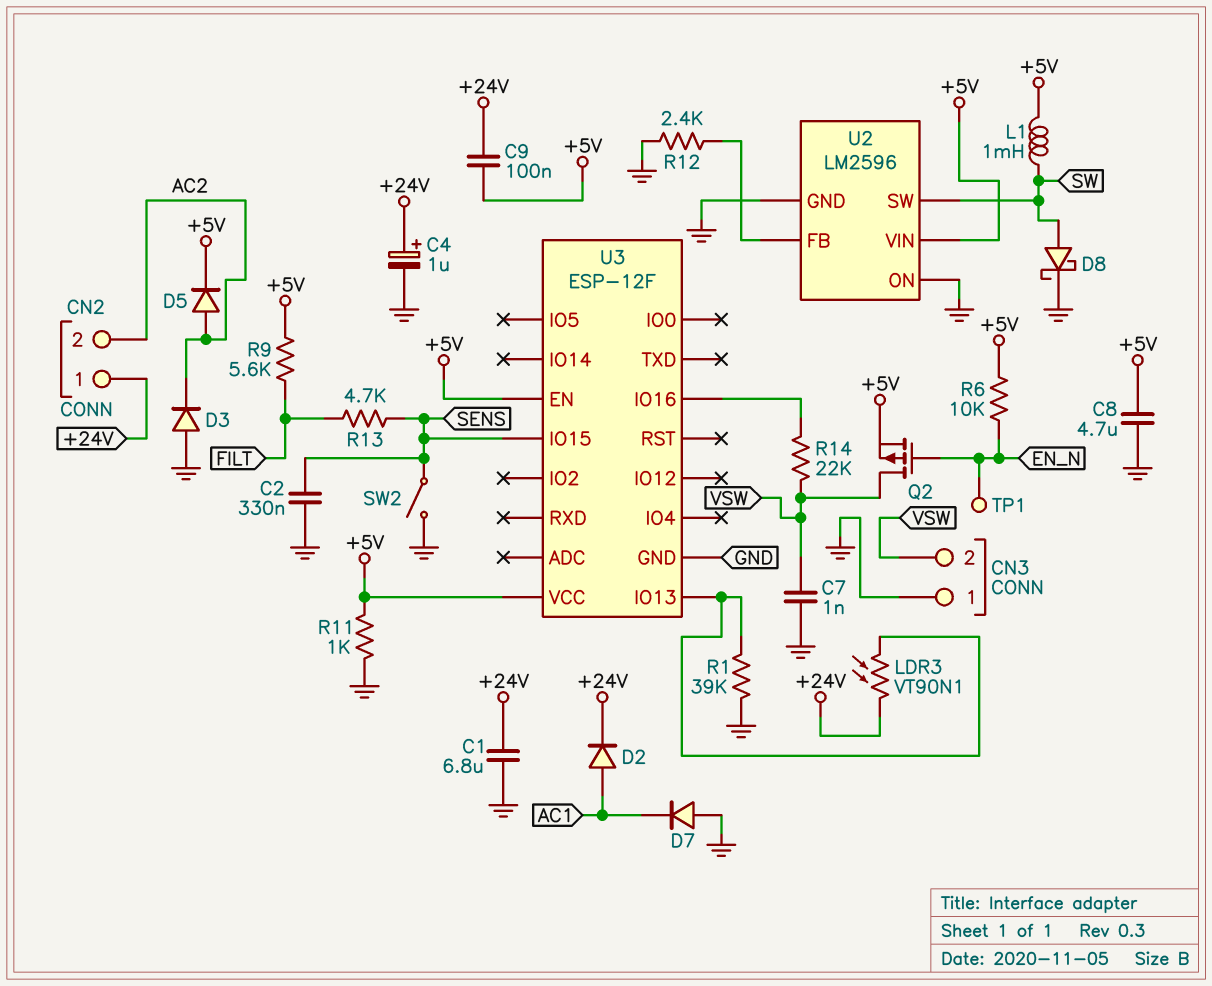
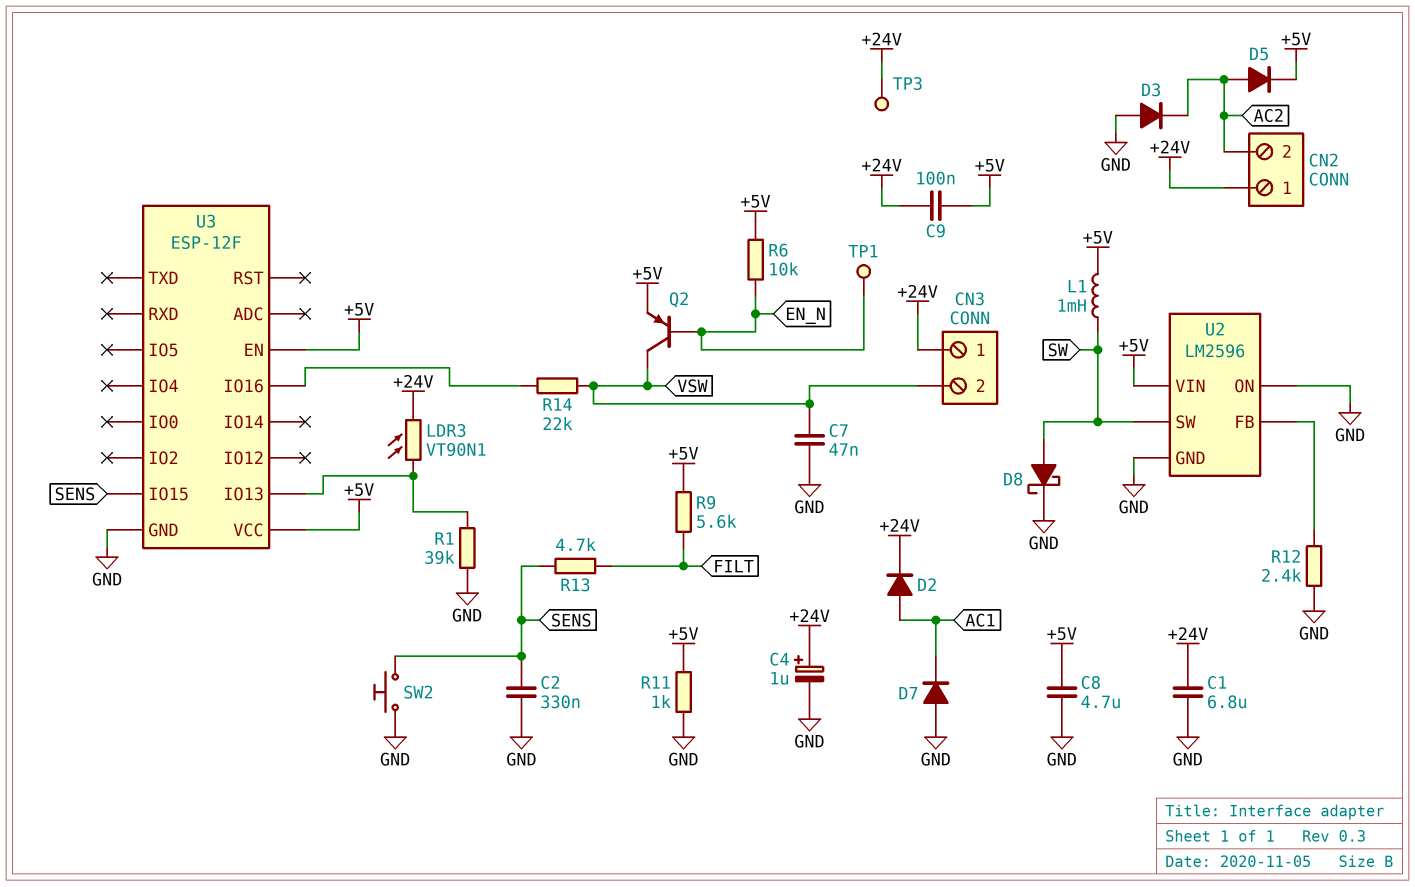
C7: 1nF (GND, VSW) -> 47nF (GND, VSW)
CN3 pin 1: GND -> +24V
Q2: PMOS (G EN_N, D VSW, S +5V) -> PNP (B EN_N, C VSW, E +5V)
SW2: switch (GND, SENS) -> button (GND, SENS)
TP3: none -> test point (+24V)

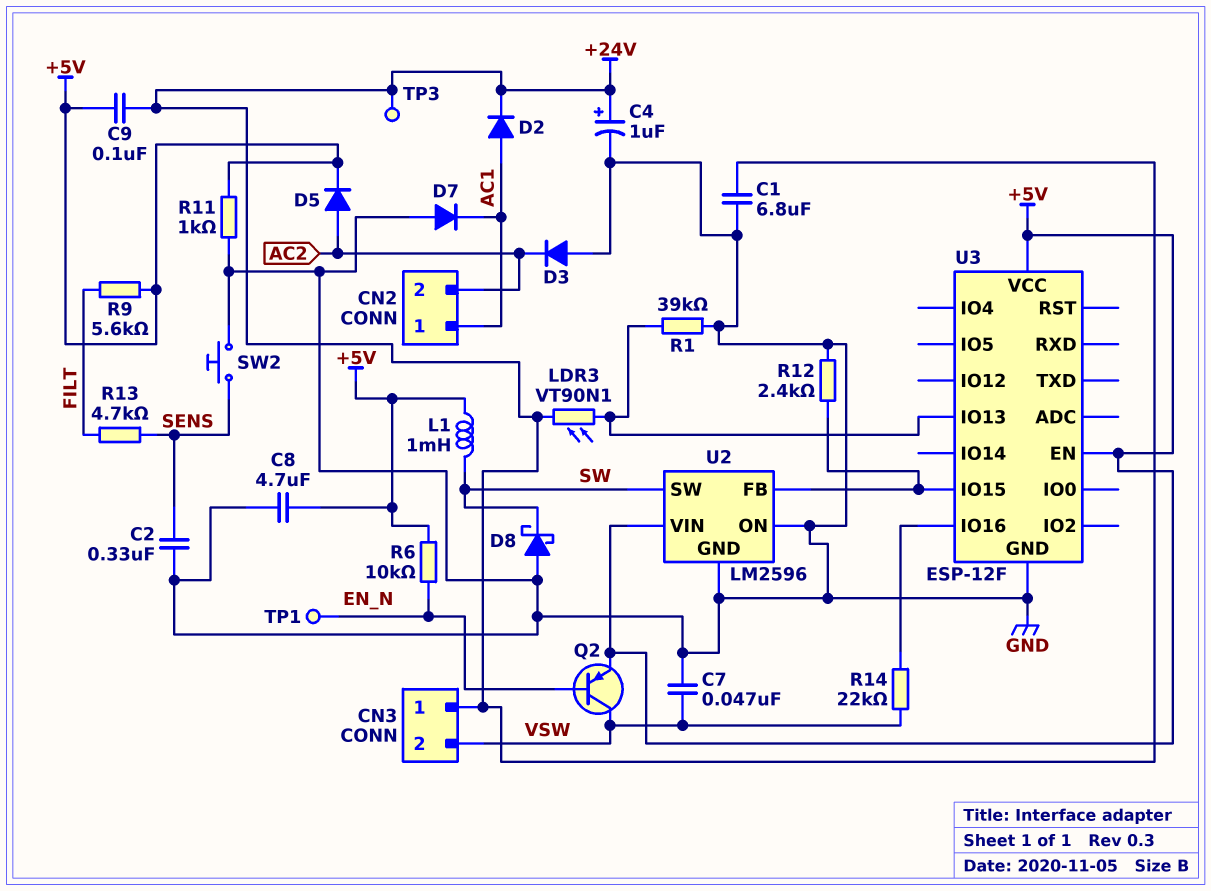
CN2 pin 1: +24V -> AC1
D8: schottky (A SW, K GND) -> schottky (A GND, K SW)
U3 pin IO15: SENS -> U2/FB

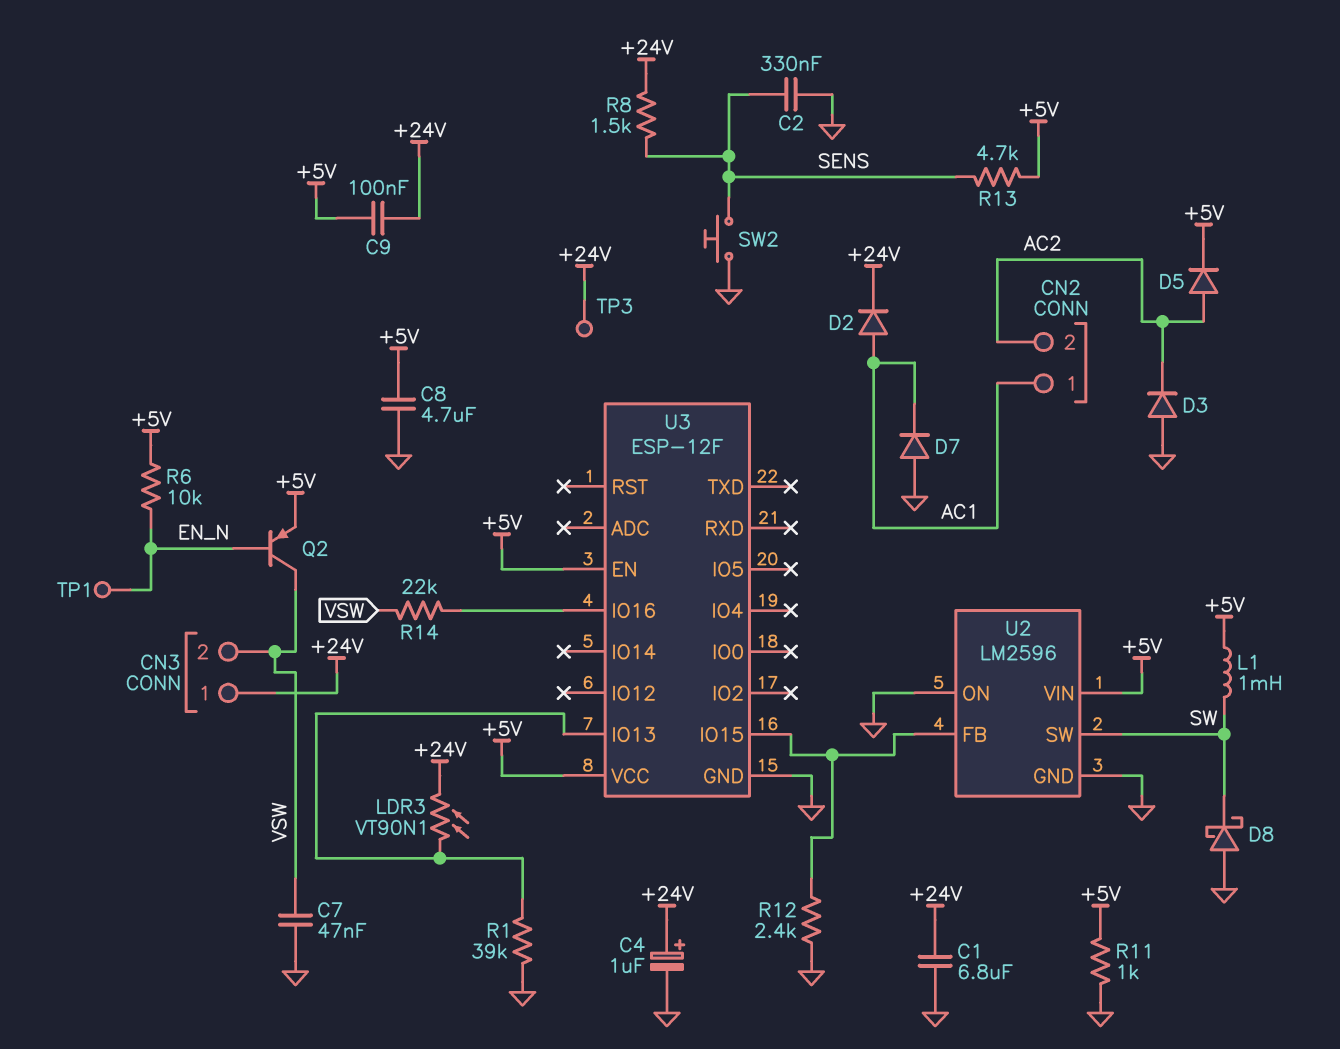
R8: none -> 1.5k (+24V, SENS)
R9: 5.6k (+5V, FILT) -> none
R13: 4.7k (FILT, SENS) -> 4.7k (+5V, SENS)

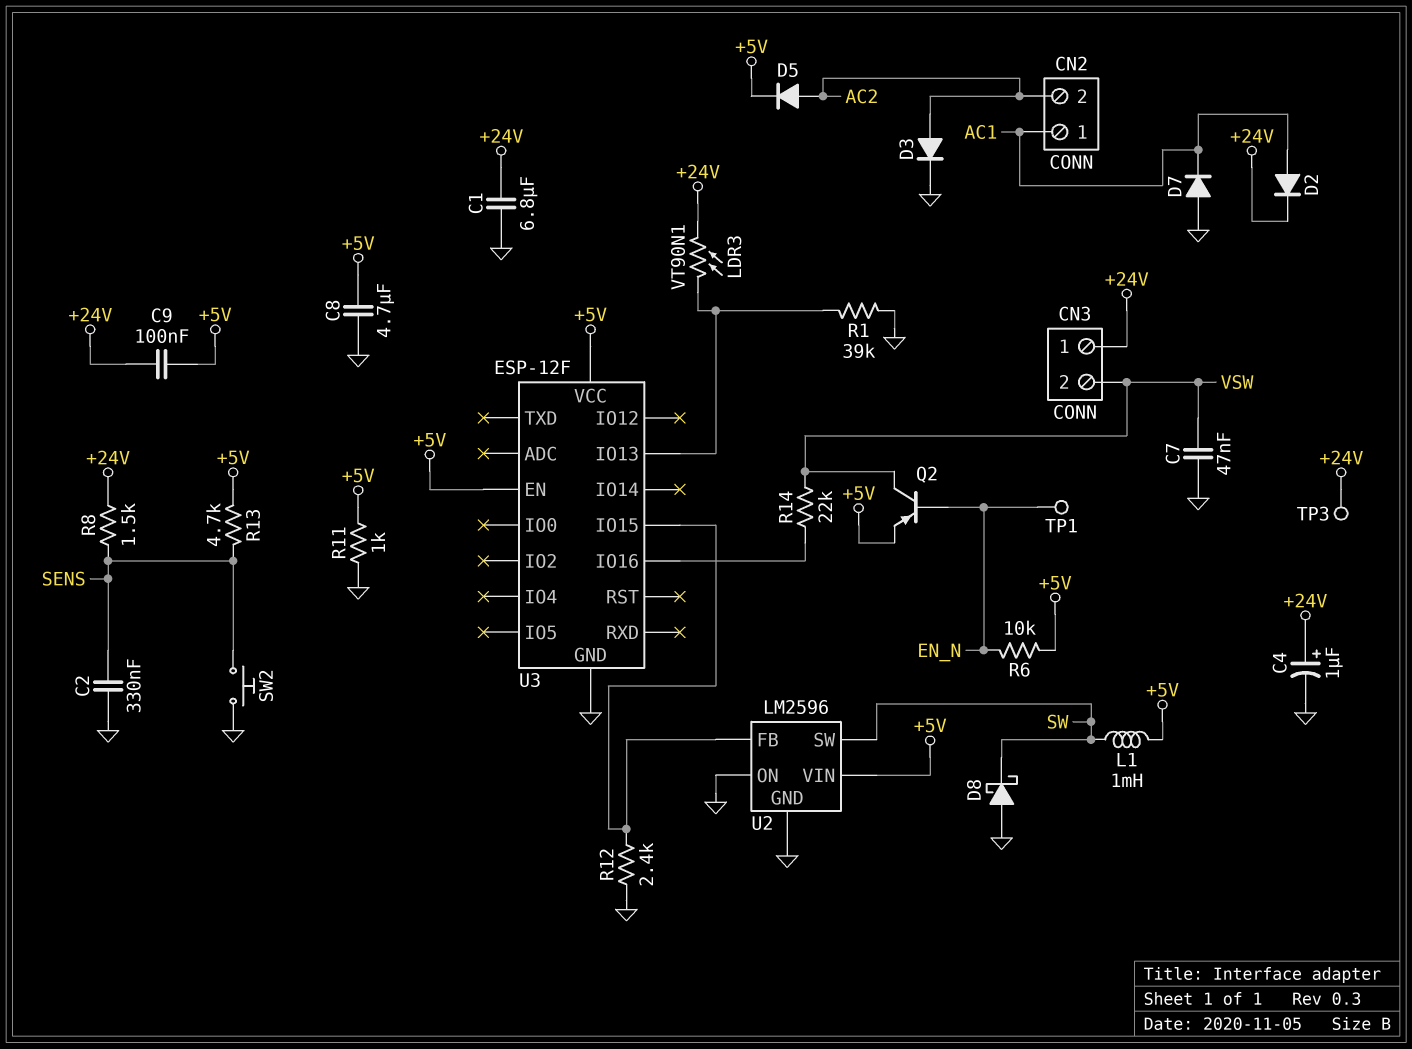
D3: diode (A GND, K AC2) -> diode (A AC2, K GND)

